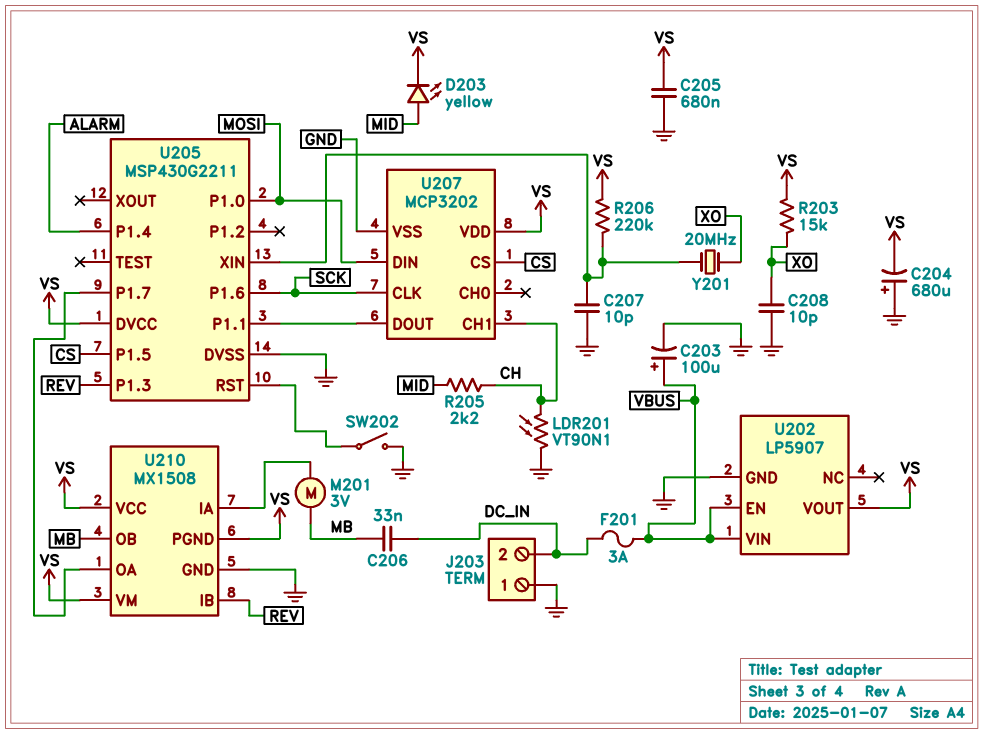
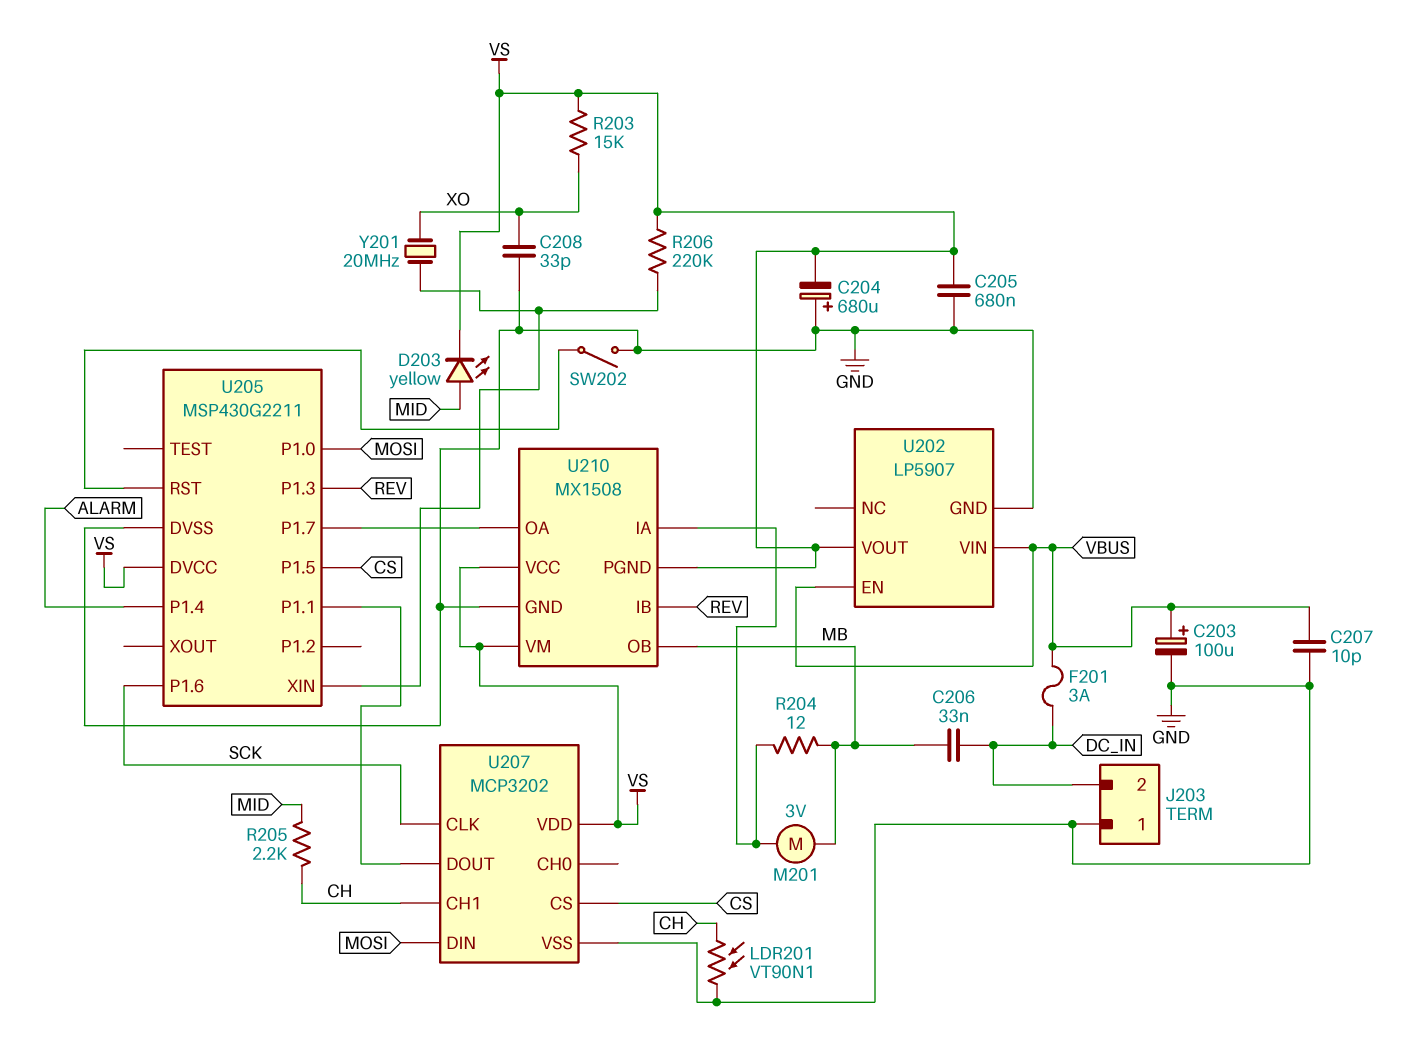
C207: 10pF (GND, U205/XIN) -> 10pF (GND, VBUS)
C208: 10pF (GND, XO) -> 33pF (GND, XO)
R204: none -> 12 (MB, U210/IA)

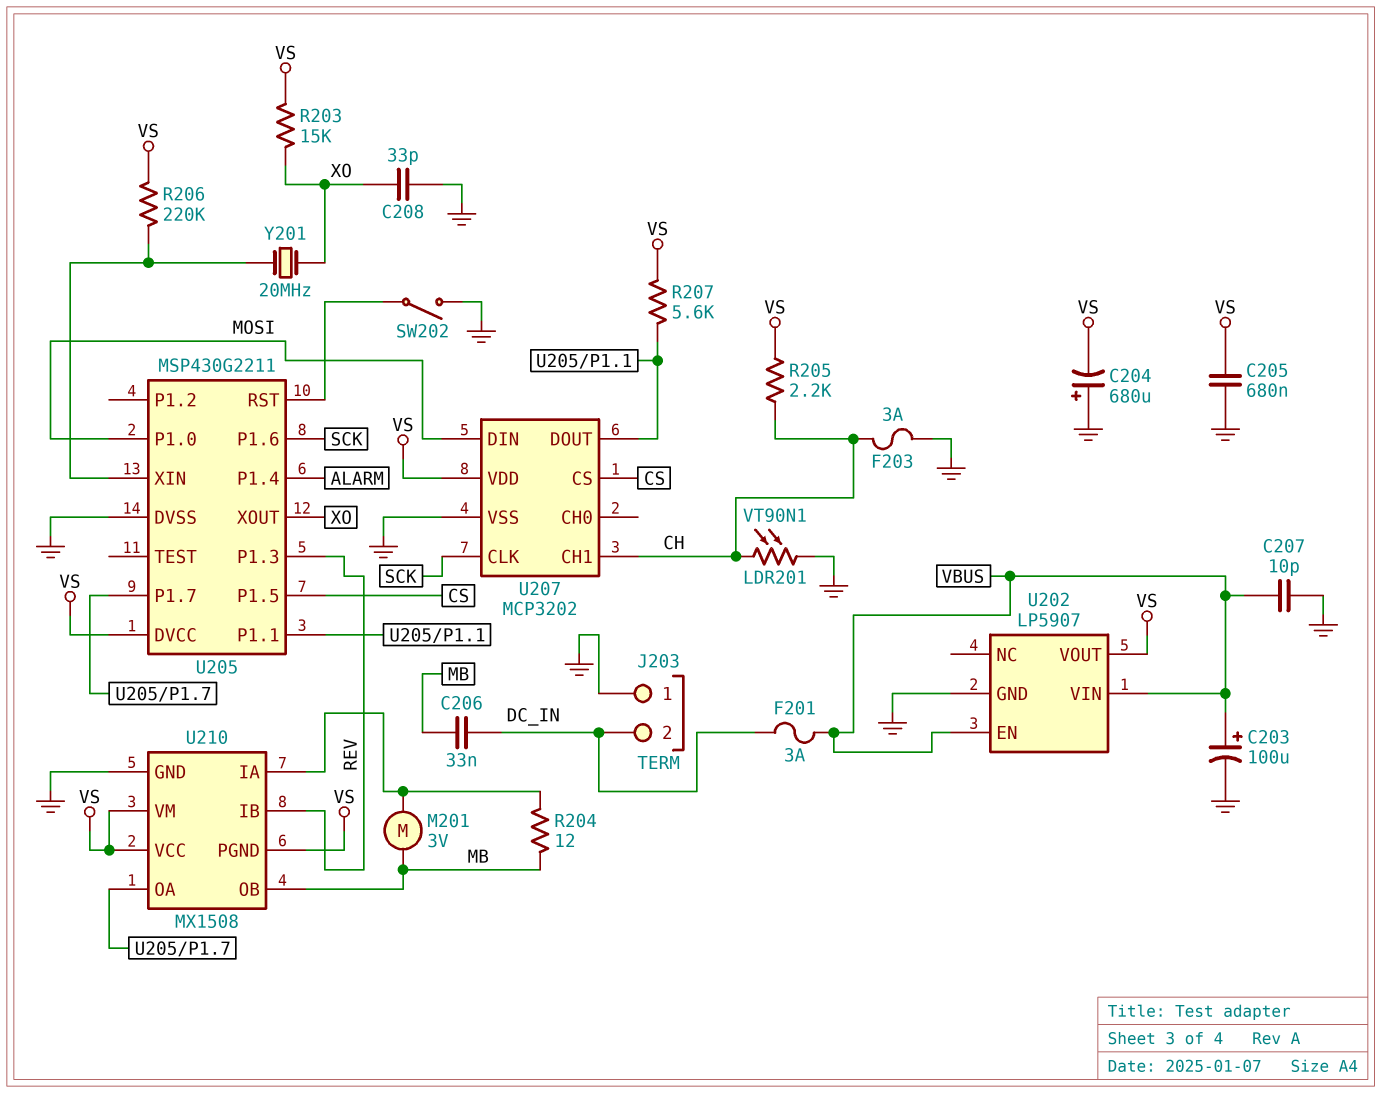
D203: LED yellow (A MID, K VS) -> none
F203: none -> 3A (CH, GND)
R205: 2.2k (CH, MID) -> 2.2k (CH, VS)
R207: none -> 5.6k (U205/P1.1, VS)
U205 pin XOUT: none -> XO

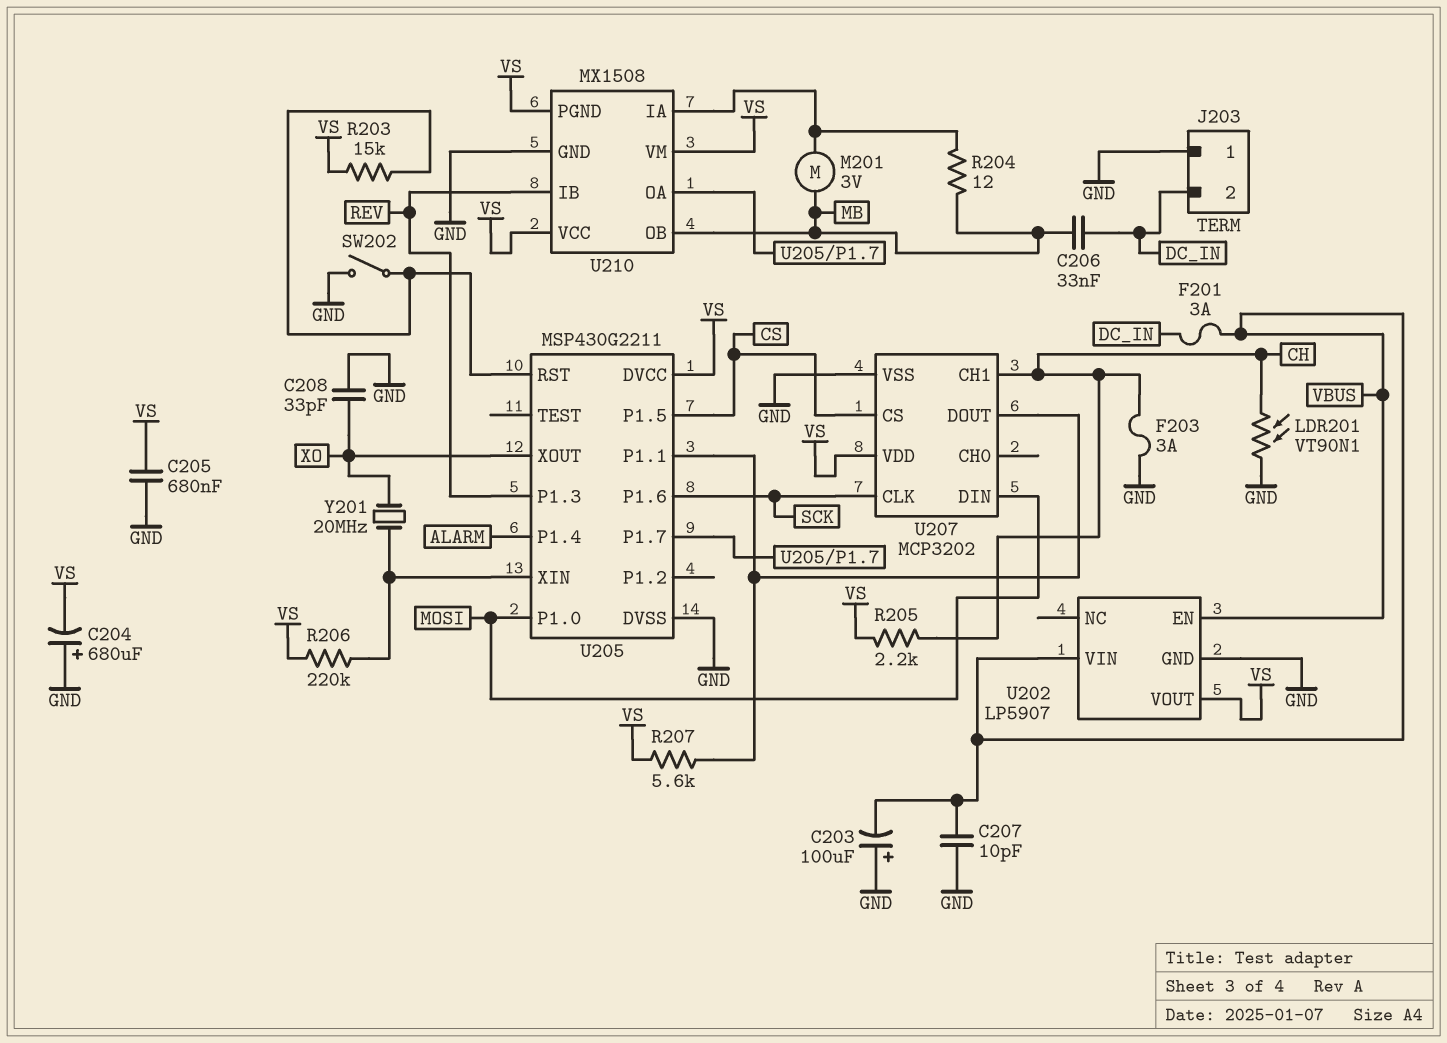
C203: 100uF (plus VBUS, minus GND) -> 100uF (plus GND, minus VBUS)
R203: 15k (VS, XO) -> 15k (U205/RST, VS)

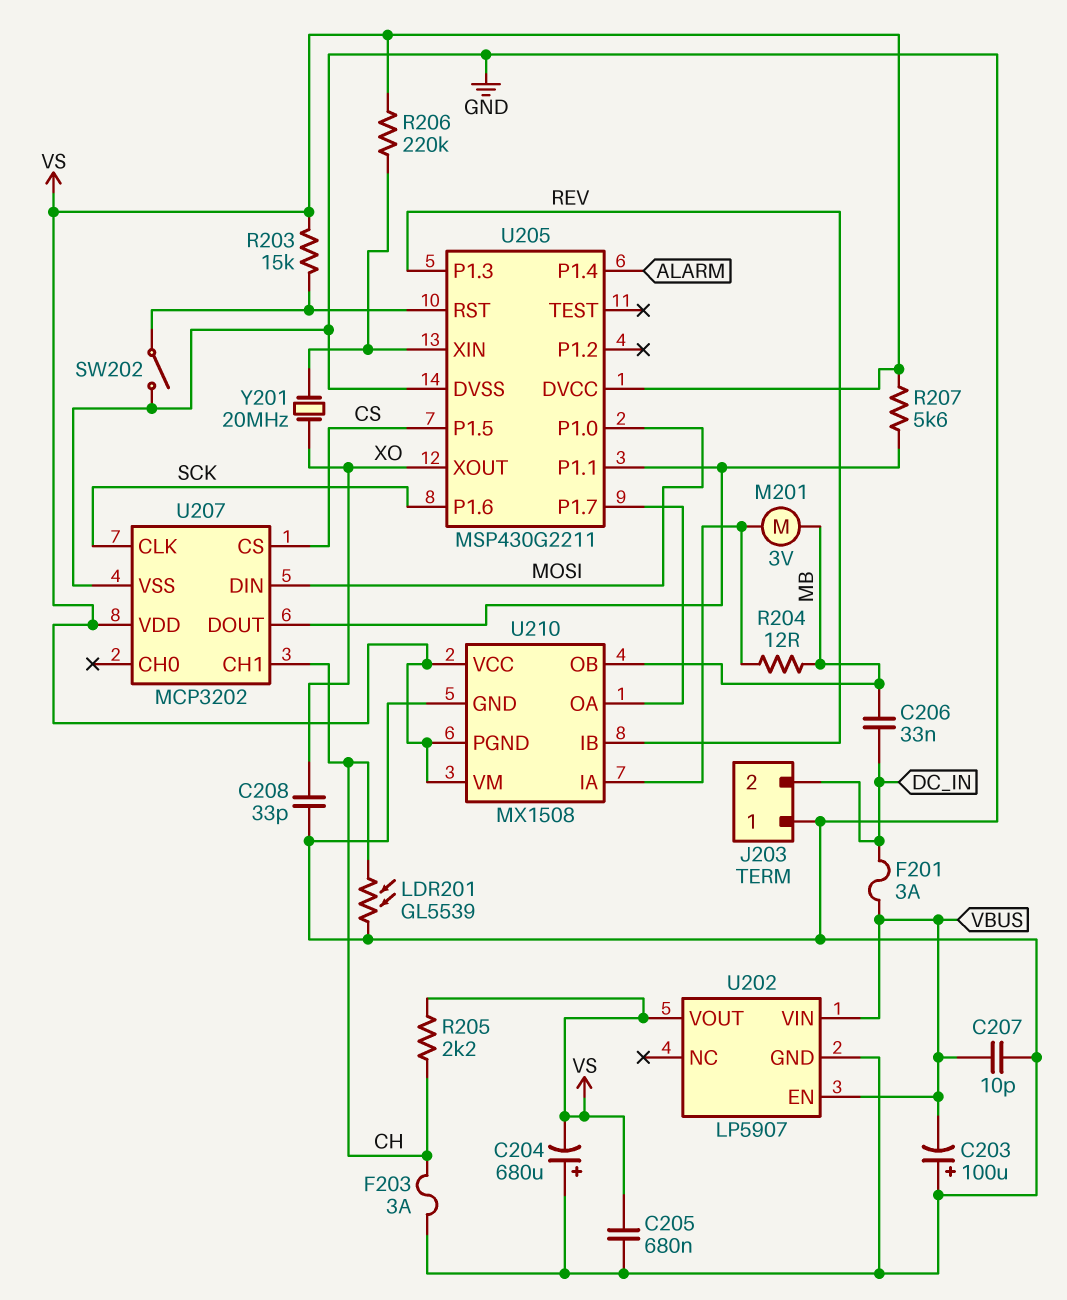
LDR201: VT90N1 (CH, GND) -> GL5539 (CH, GND)

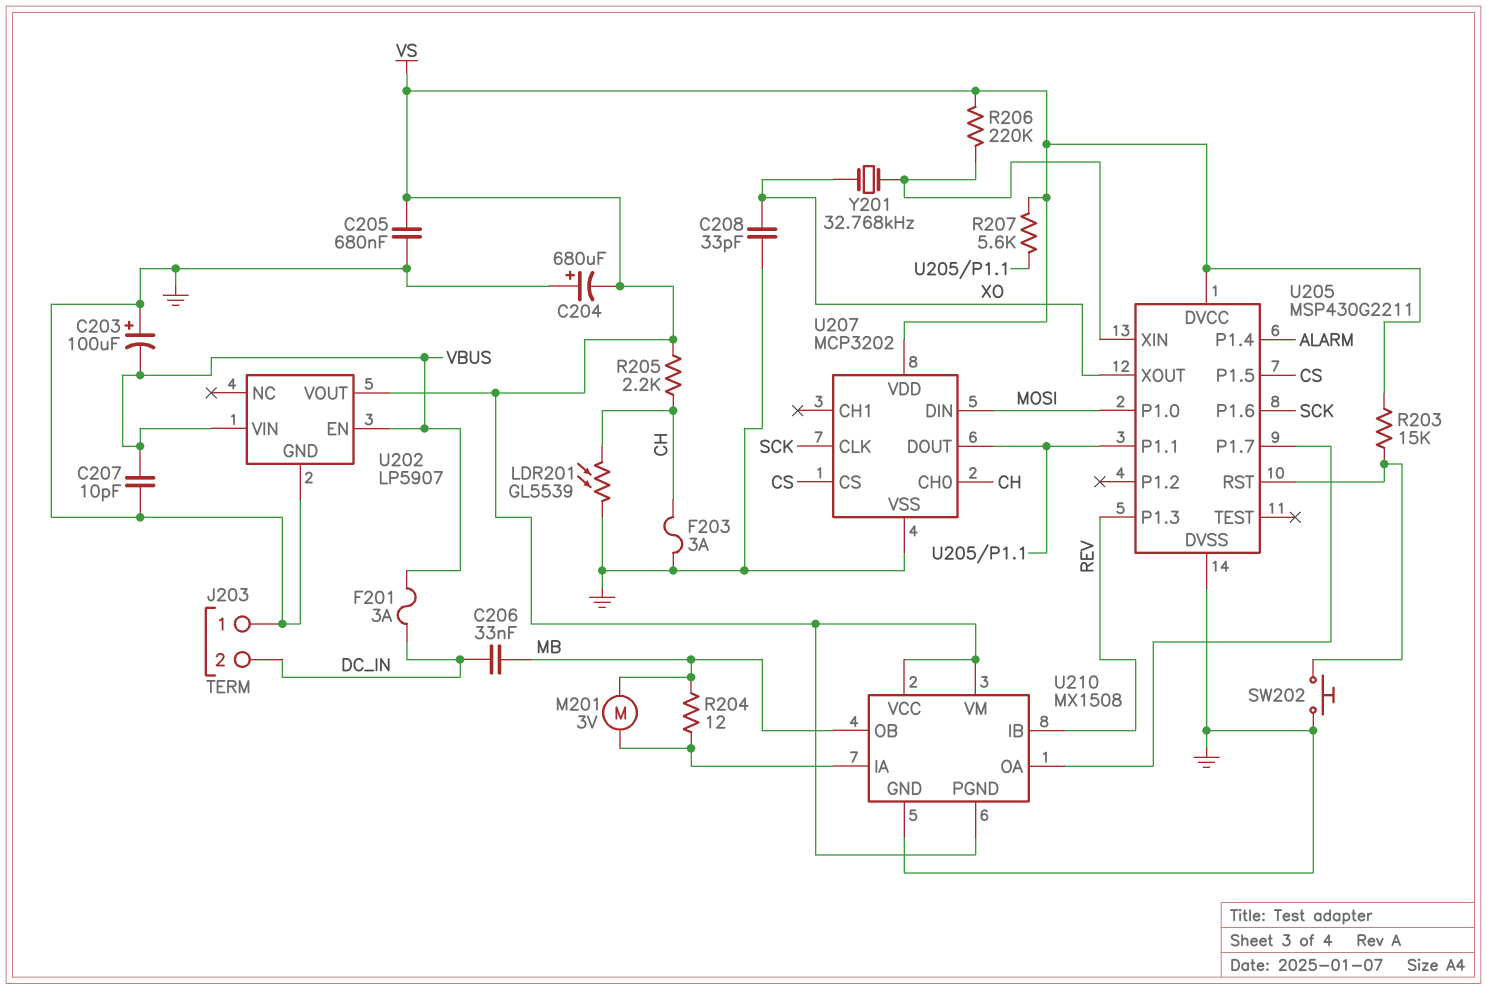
SW202: switch (GND, U205/RST) -> button (GND, U205/RST)
U207 pin CH0: none -> CH
U207 pin CH1: CH -> none
Y201: 20MHz (U205/XIN, XO) -> 32.768kHz (U205/XIN, XO)

